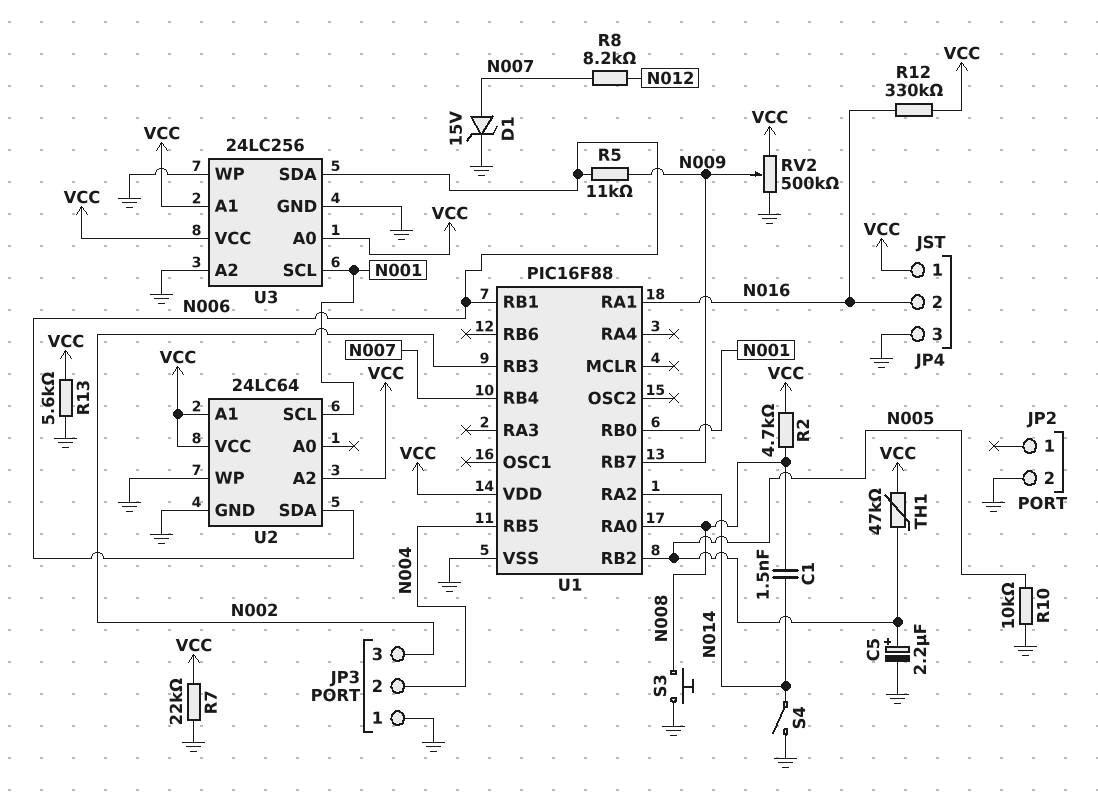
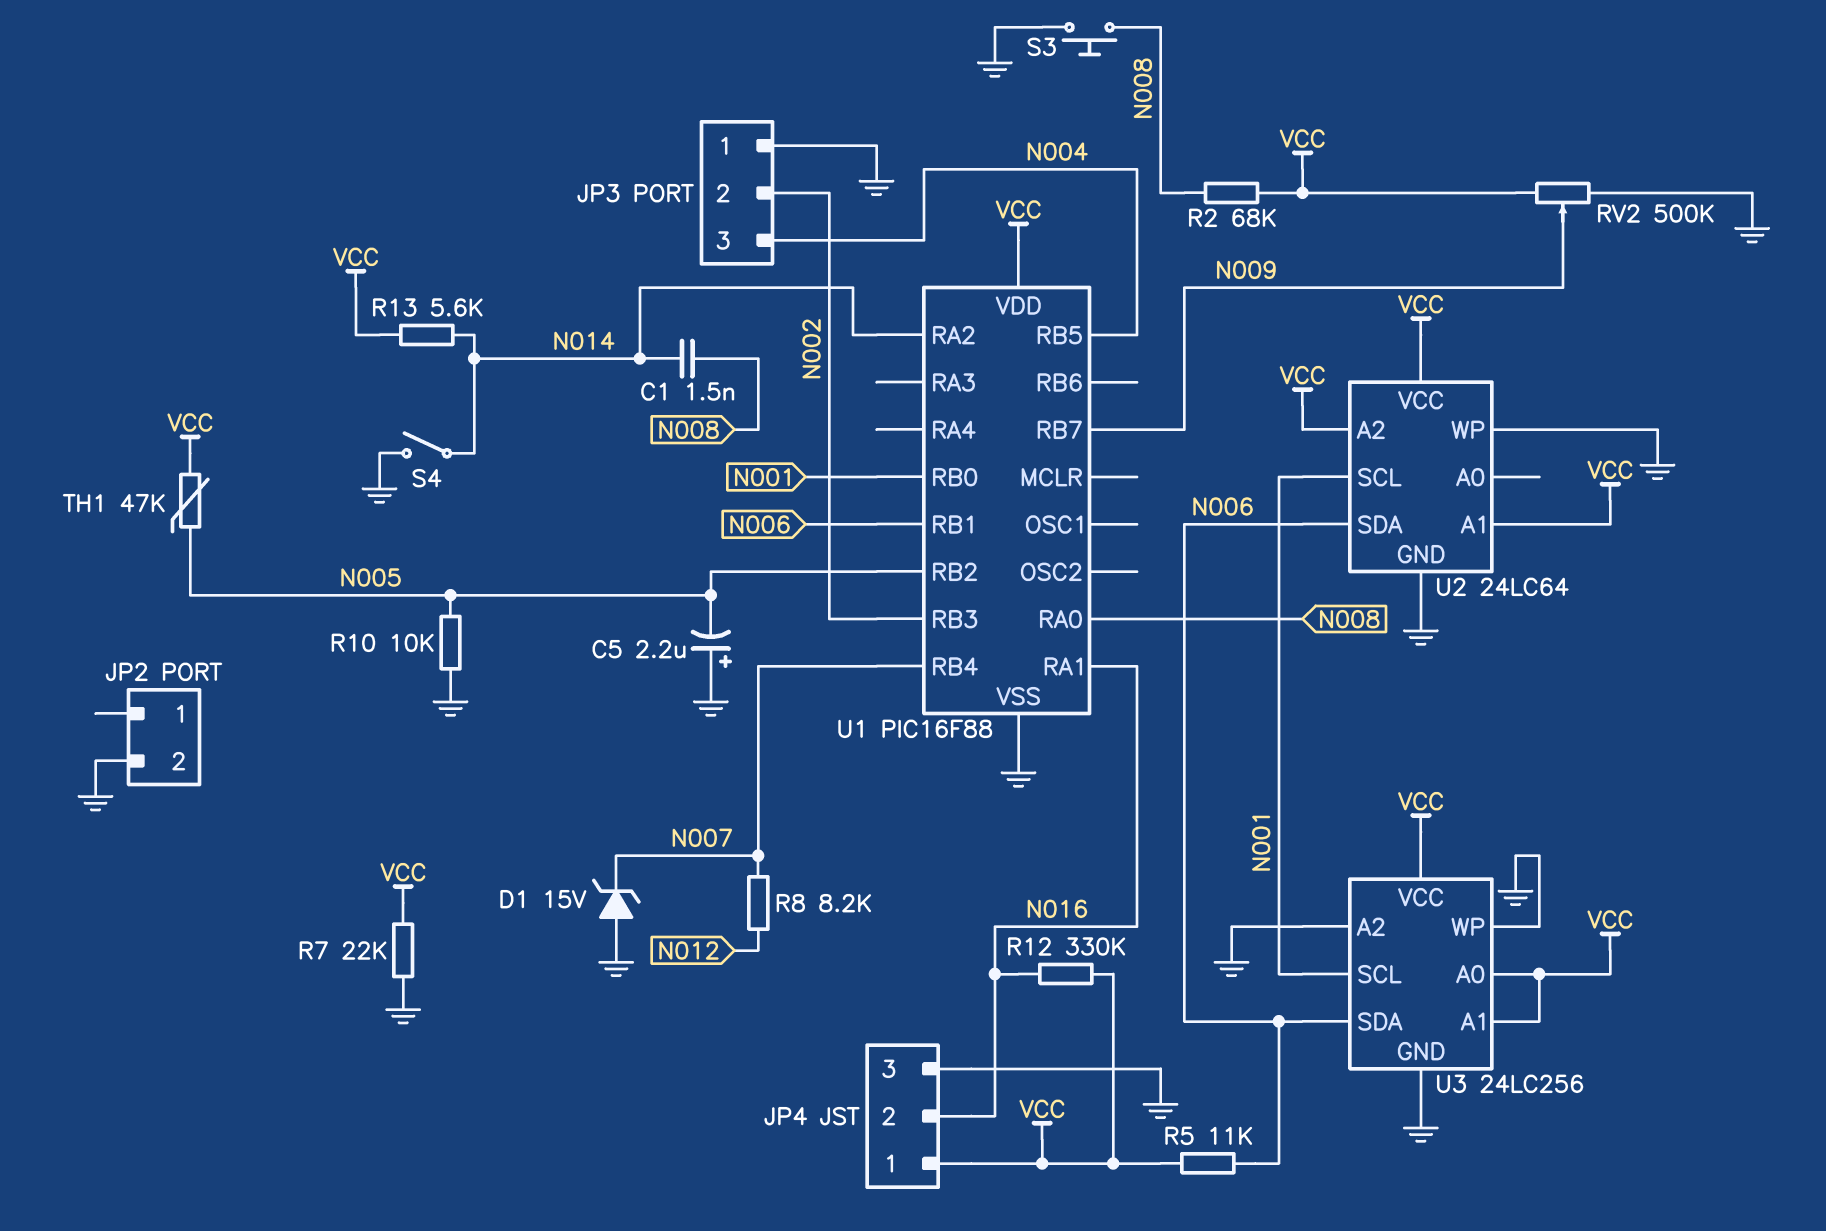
C5: 2.2uF (plus N005, minus GND) -> 2.2uF (plus GND, minus N005)
D1: zener 15V (A N007, K GND) -> zener 15V (A GND, K N007)
JP3 pin 2: N004 -> N002
JP3 pin 3: N002 -> N004
R2: 4.7k (N008, VCC) -> 68k (N008, VCC)
R5: 11k (N006, N009) -> 11k (N006, VCC)
R13: 5.6k (GND, VCC) -> 5.6k (N014, VCC)

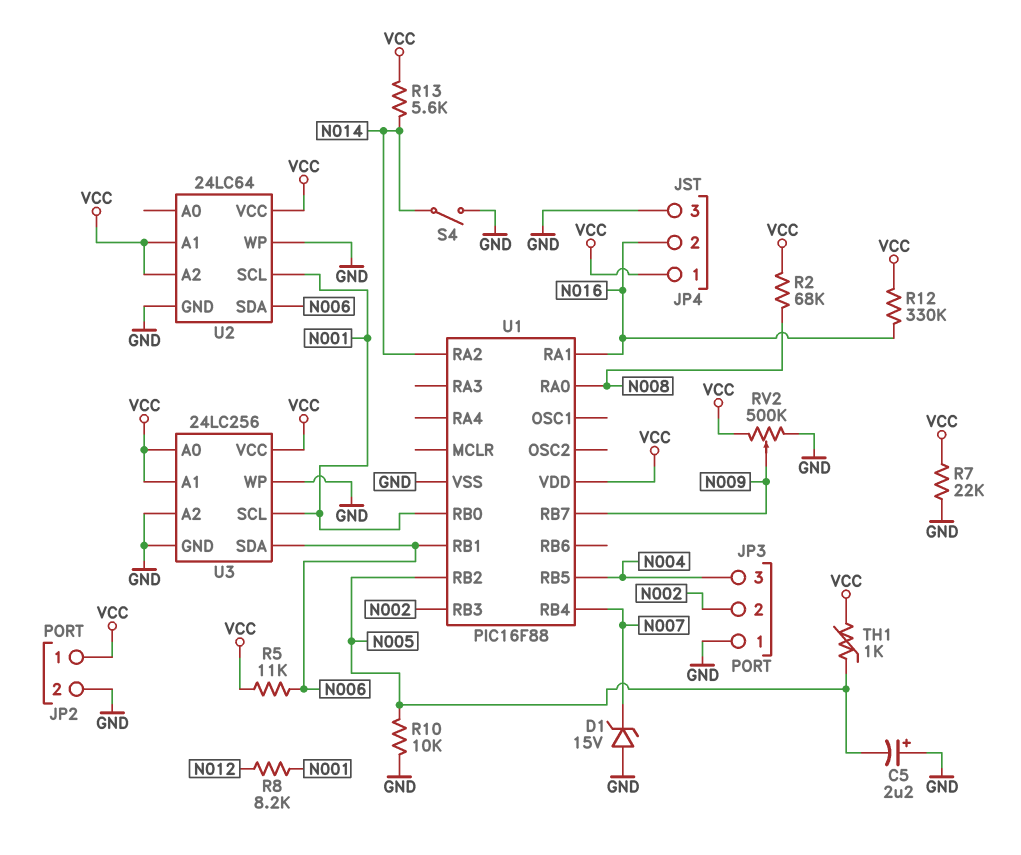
C1: 1.5nF (N008, N014) -> none
JP2 pin 1: none -> VCC
R8: 8.2k (N007, N012) -> 8.2k (N001, N012)
S3: button (GND, N008) -> none
TH1: 47k (N005, VCC) -> 1k (N005, VCC)

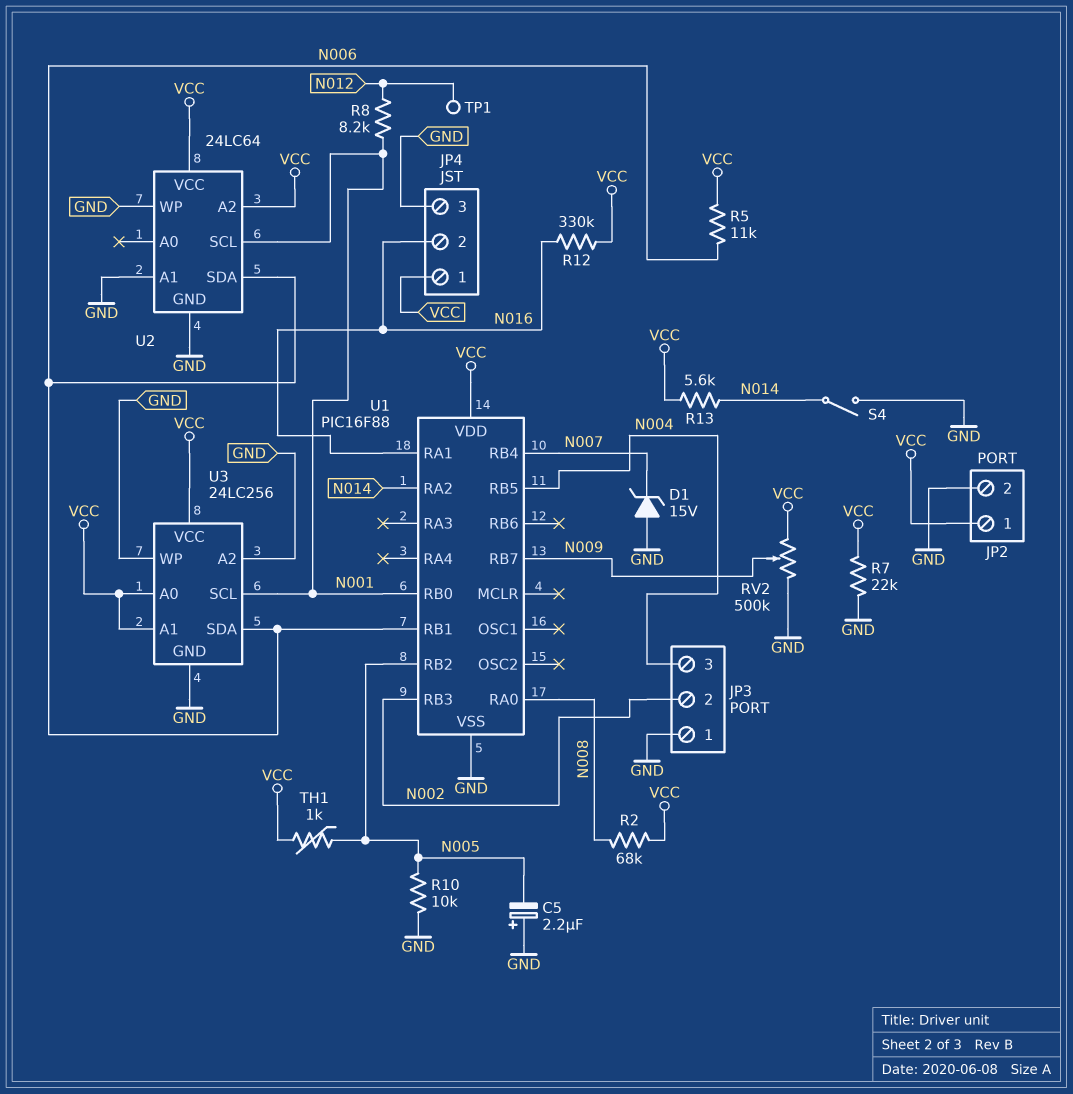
TP1: none -> test point (N012)
U2 pin A1: VCC -> GND

